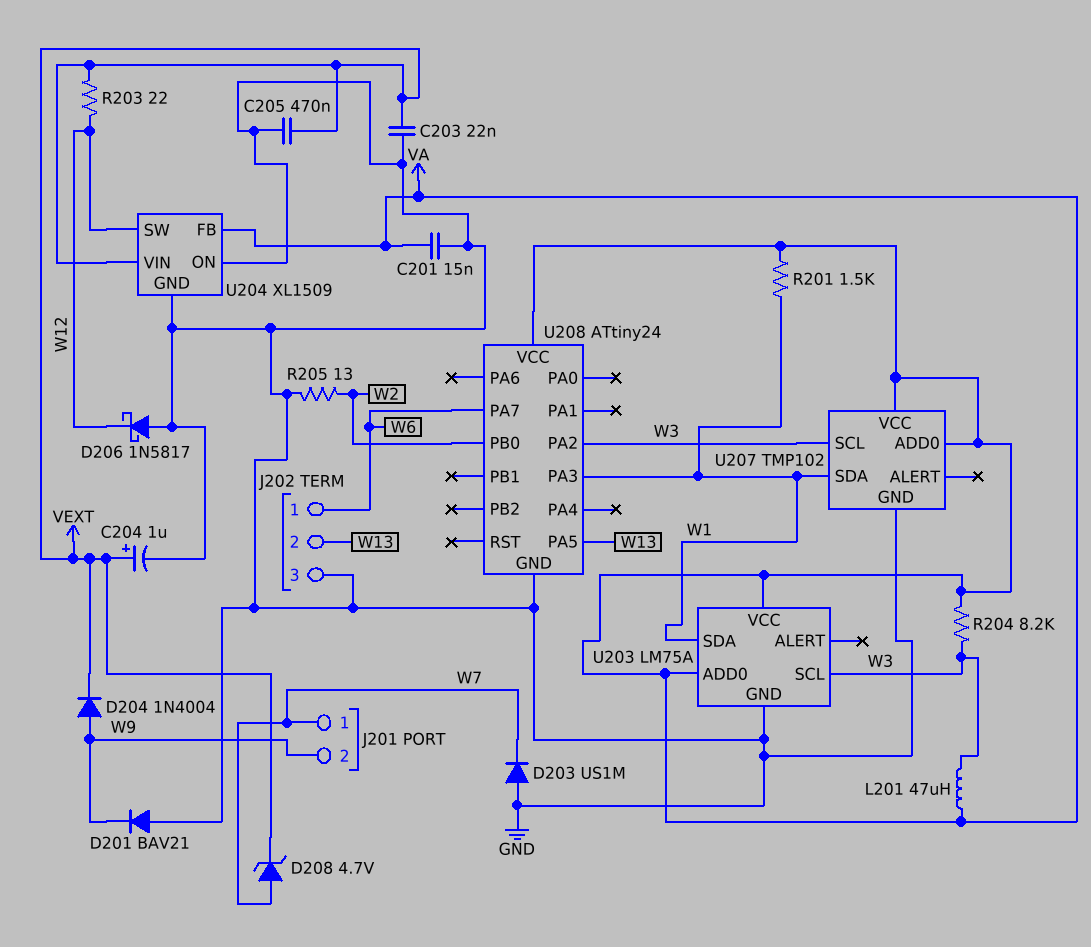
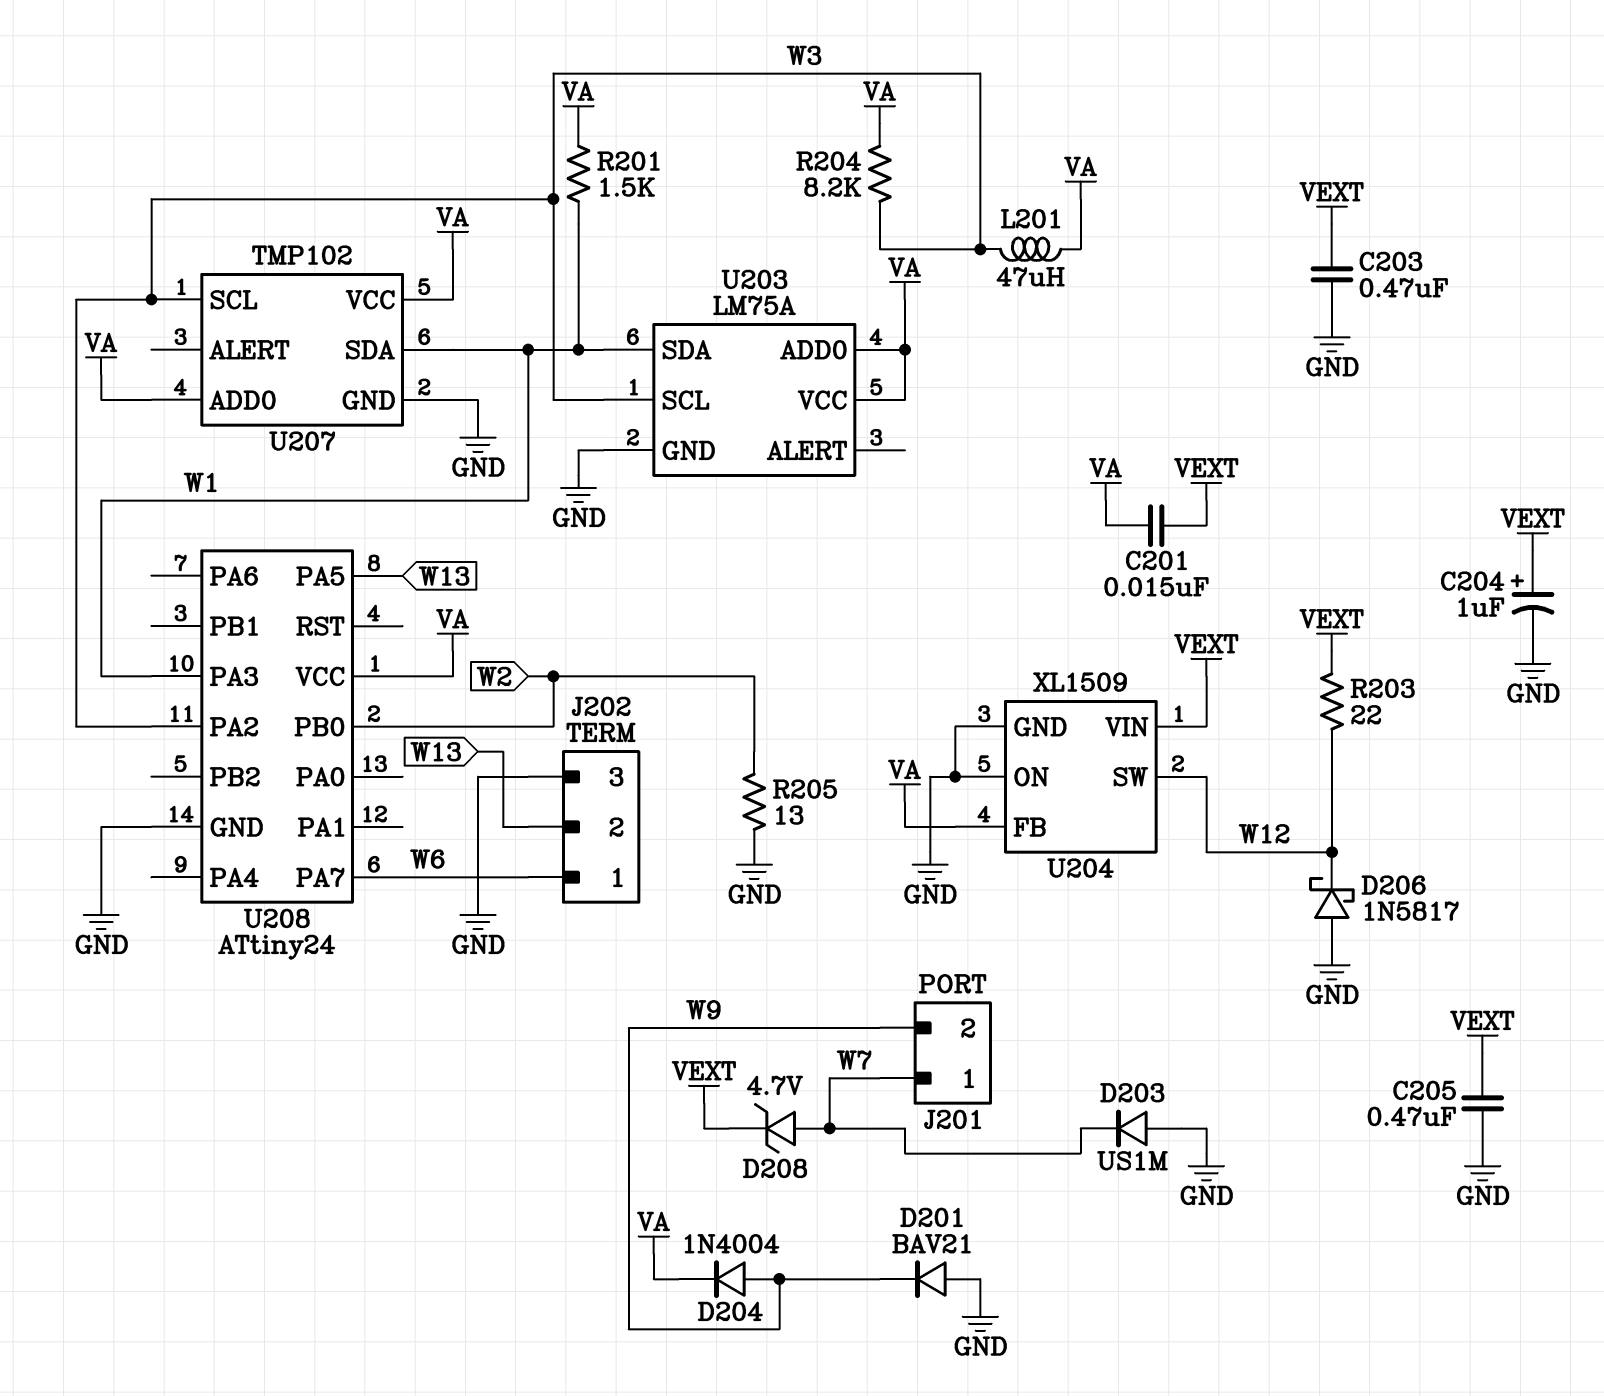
C201: 15nF (GND, VA) -> 15nF (VA, VEXT)
C203: 22nF (GND, VEXT) -> 470nF (GND, VEXT)
D204: diode 1N4004 (A W9, K VEXT) -> diode 1N4004 (A W9, K VA)

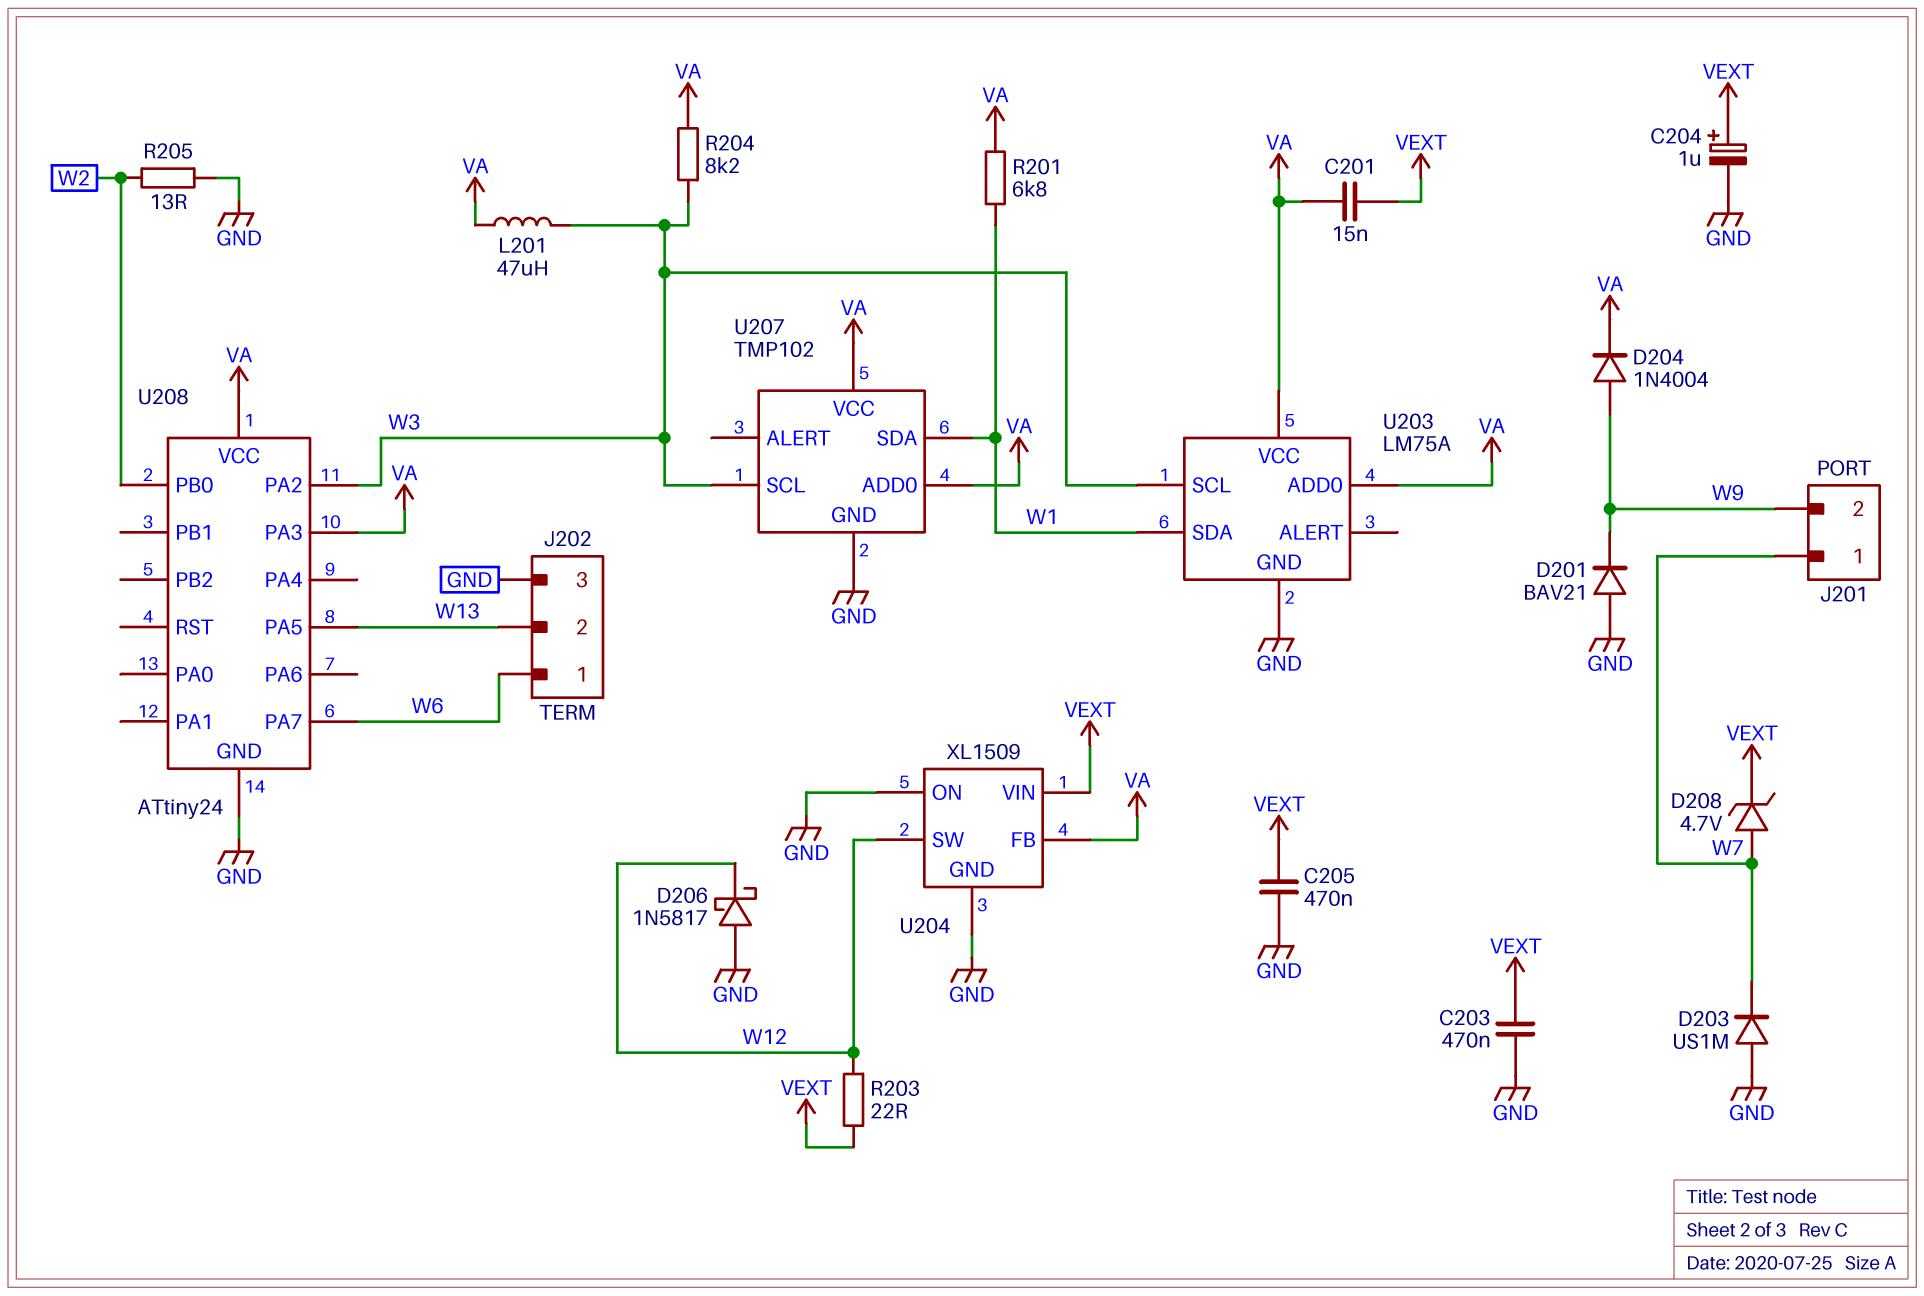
R201: 1.5k (VA, W1) -> 6.8k (VA, W1)
U208 pin PA3: W1 -> VA

